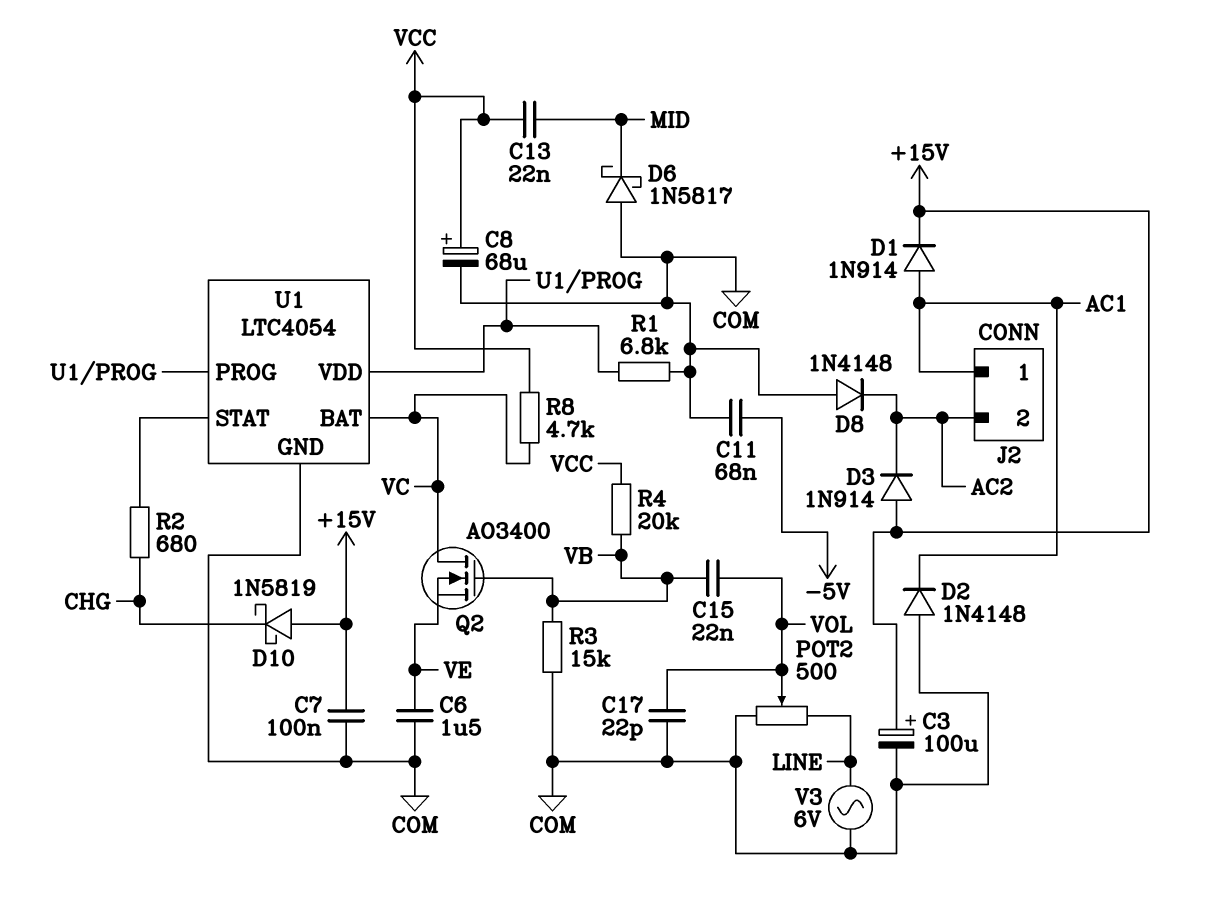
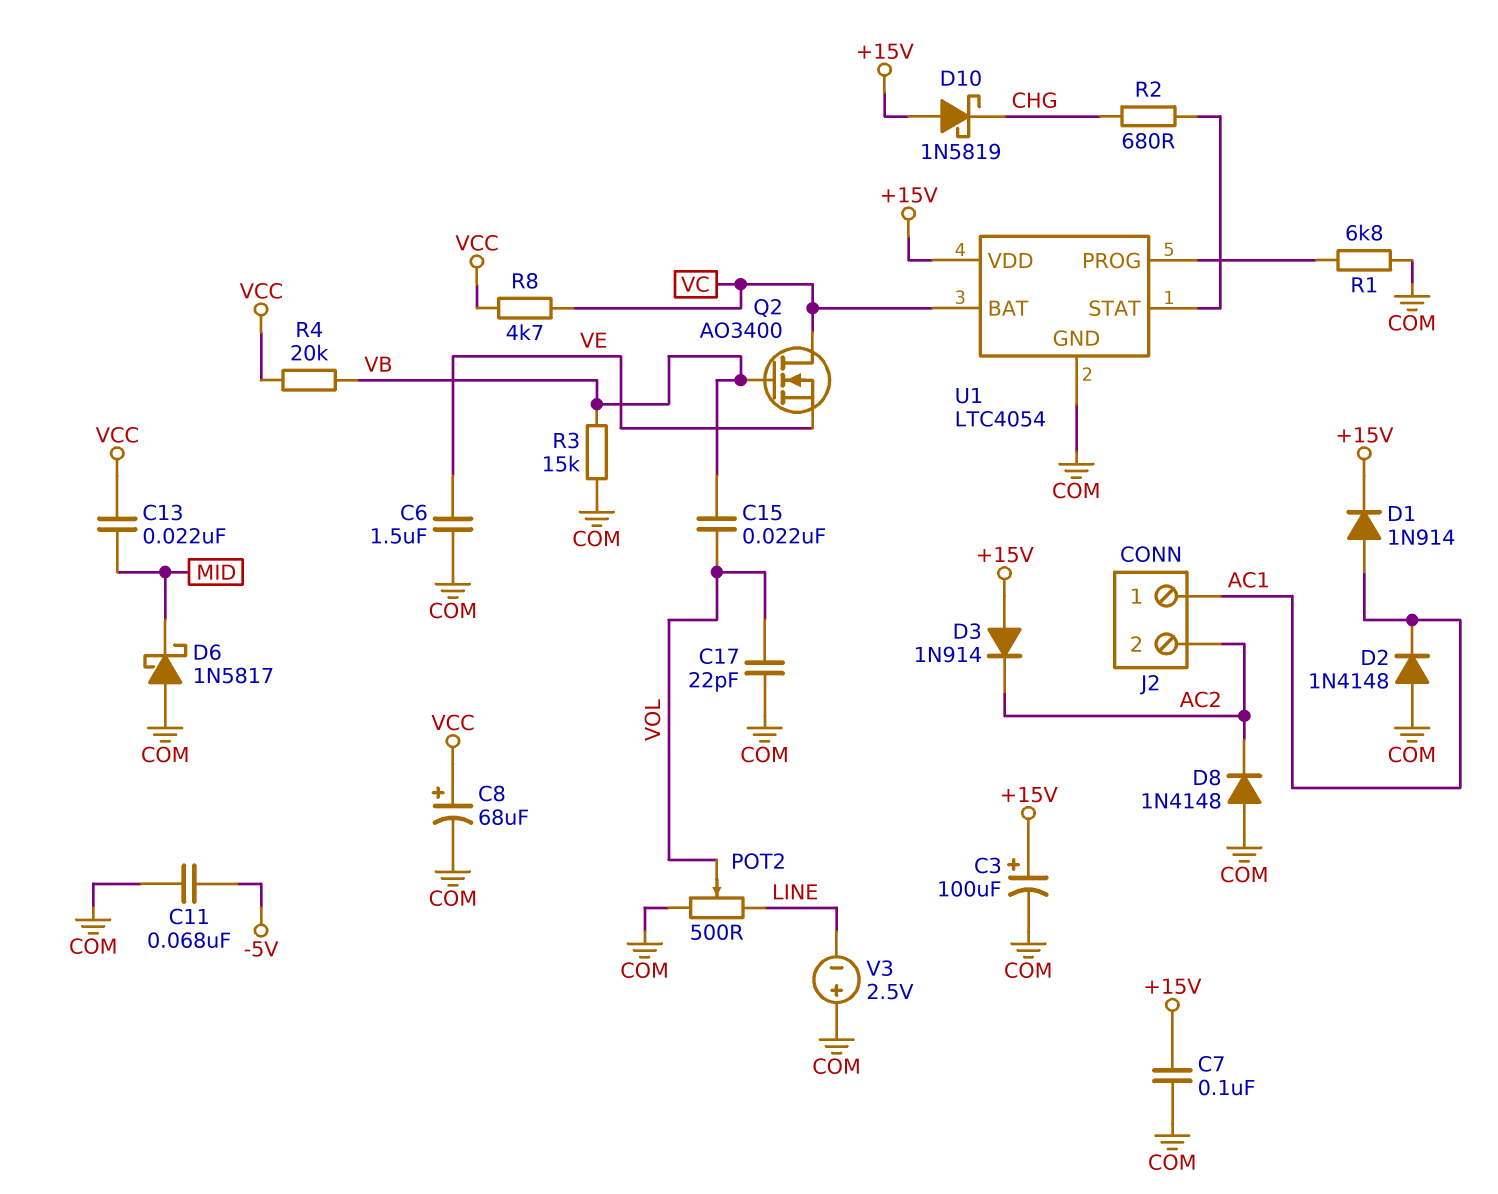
U1 pin VDD: U1/PROG -> +15V
V3: AC 6V (COM, LINE) -> 2.5V (plus COM, minus LINE)

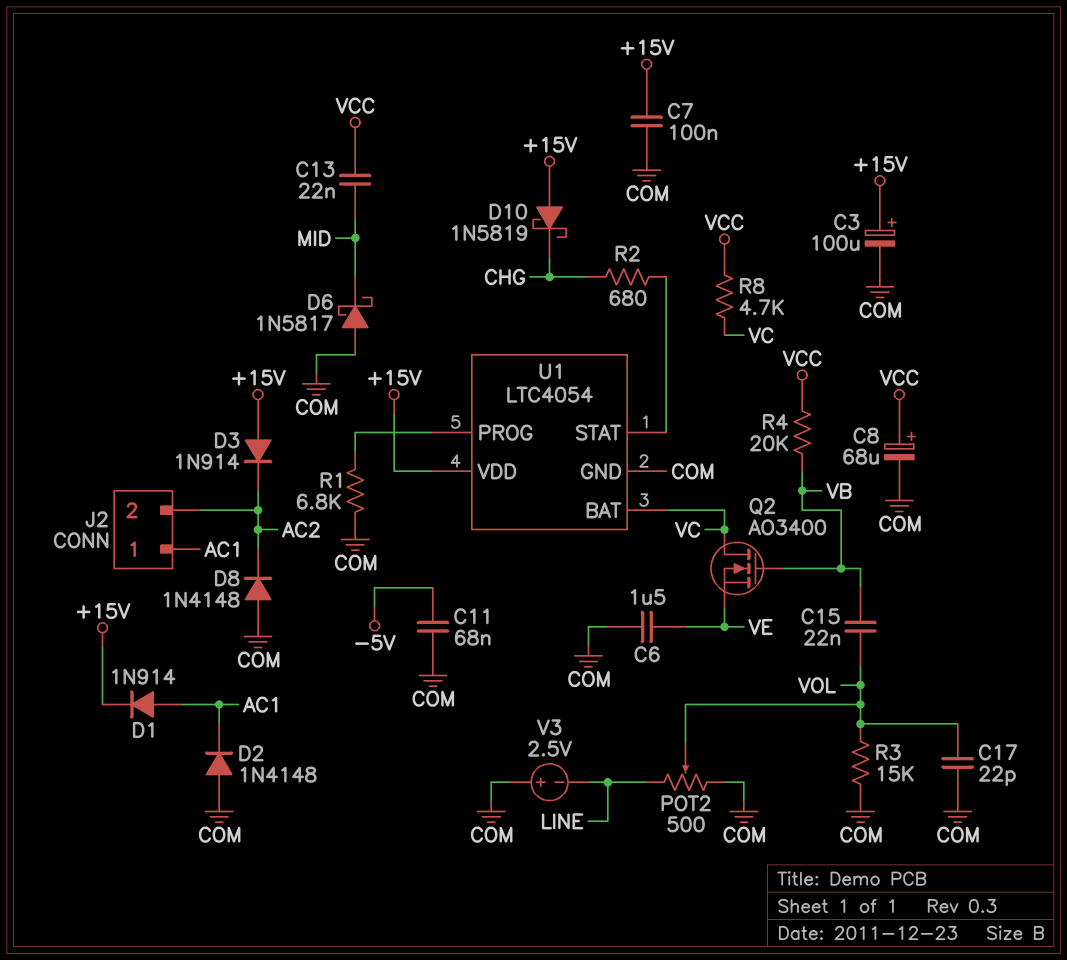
R3: 15k (COM, VB) -> 15k (COM, VOL)

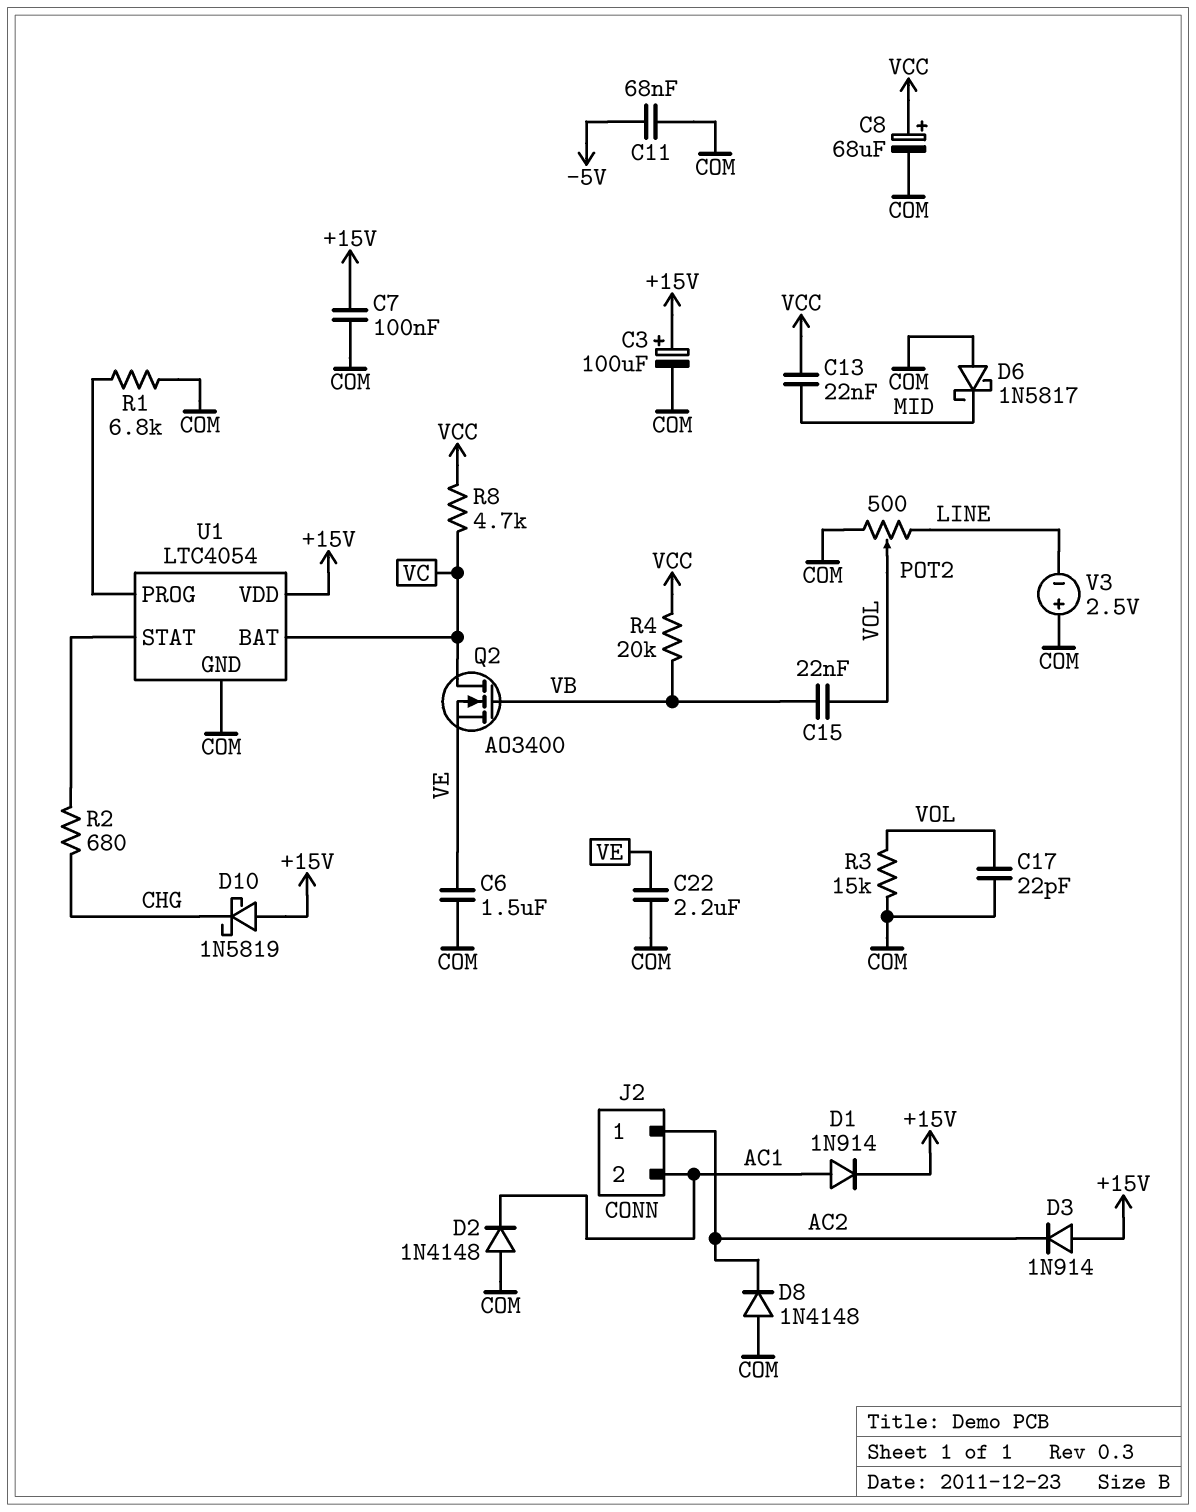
C22: none -> 2.2uF (COM, VE)
J2 pin 1: AC1 -> AC2
J2 pin 2: AC2 -> AC1

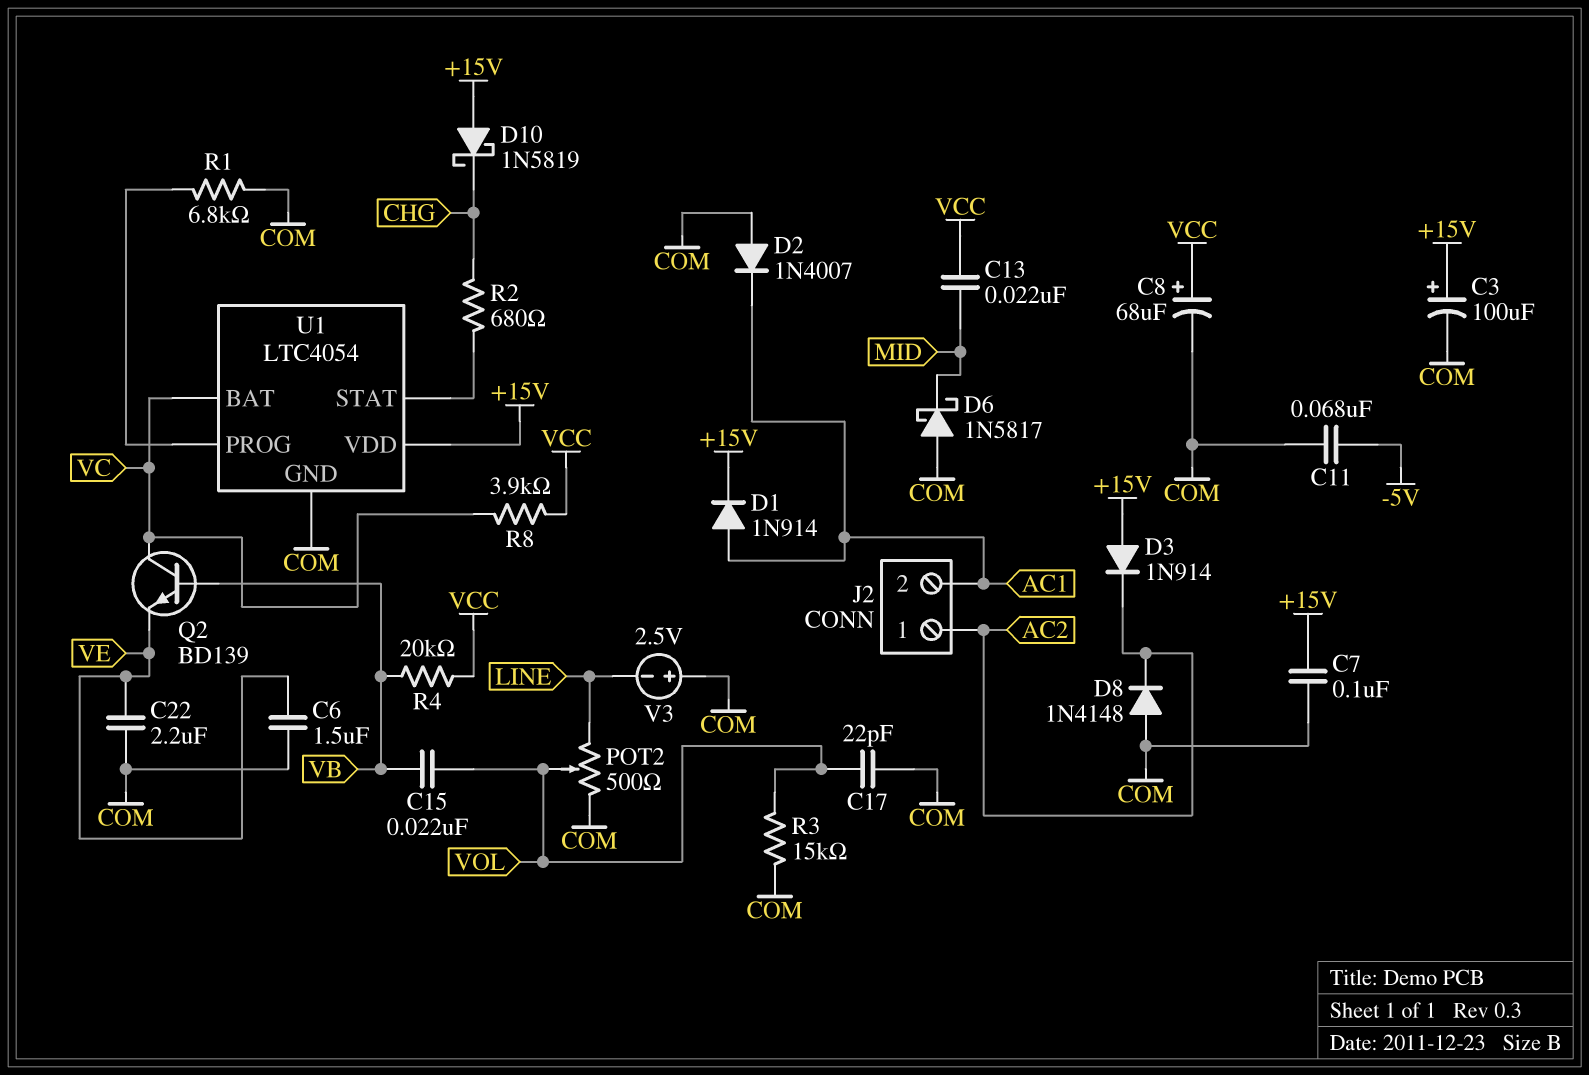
D2: diode 1N4148 (A COM, K AC1) -> diode 1N4007 (A COM, K AC1)
Q2: NMOS AO3400 (G VB, D VC, S VE) -> NPN BD139 (B VB, C VC, E VE)
R8: 4.7k (VC, VCC) -> 3.9k (VC, VCC)

